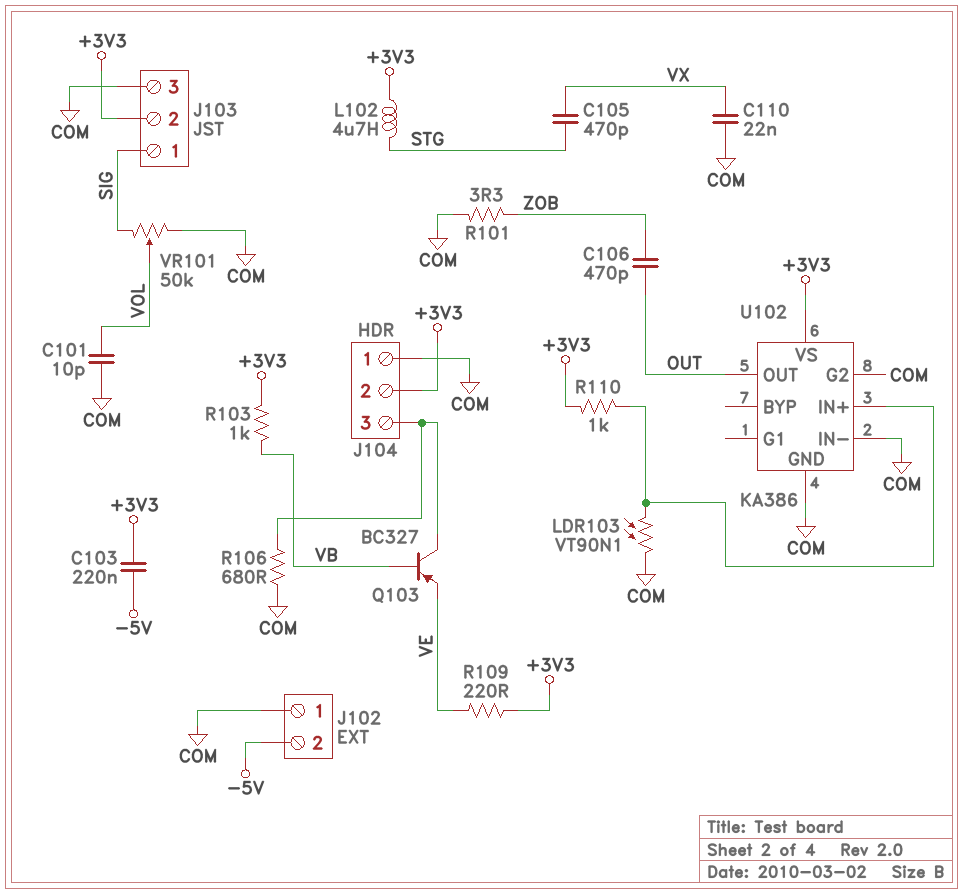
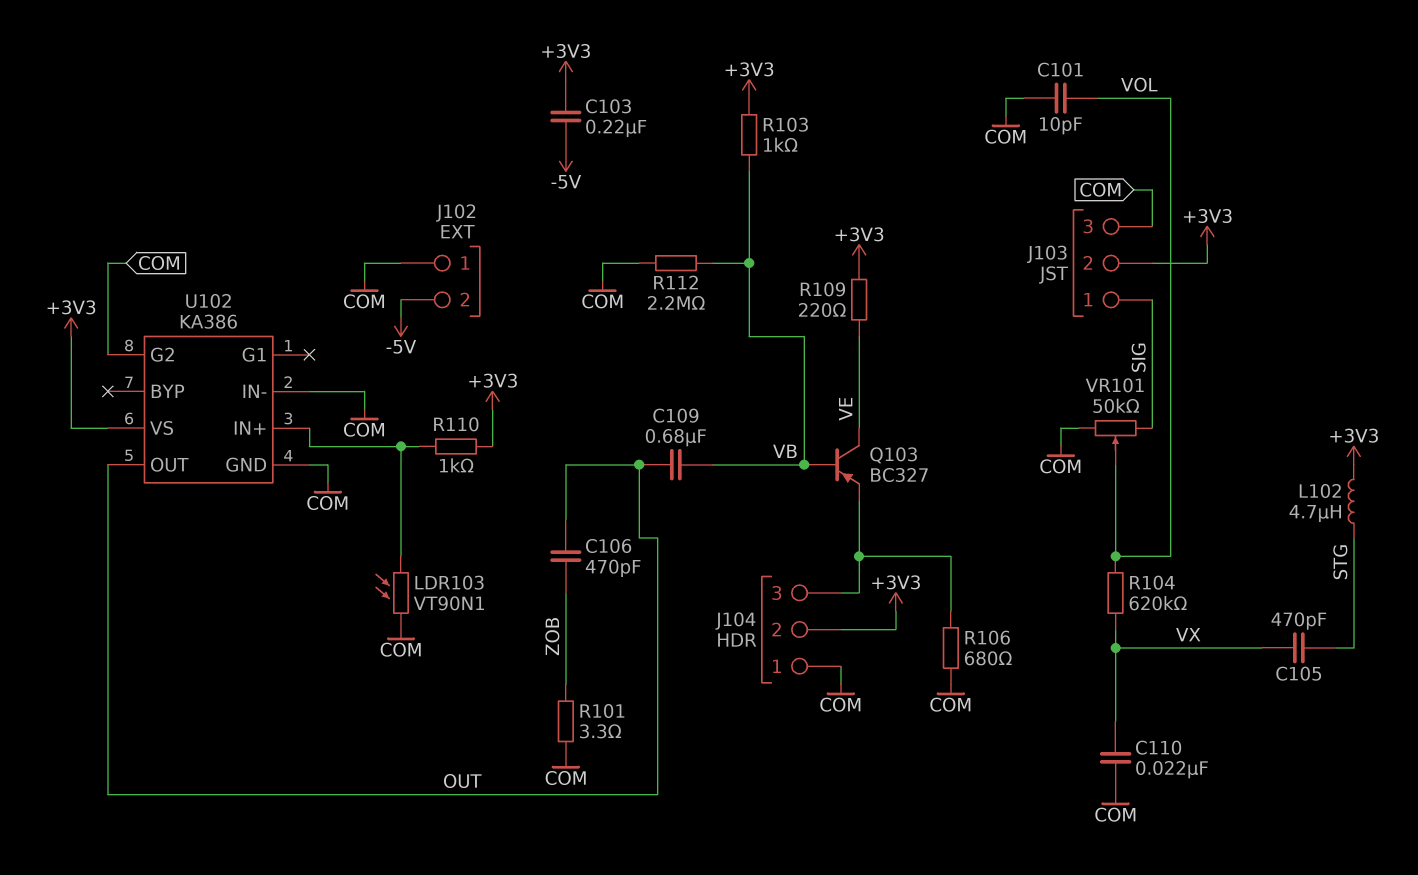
C109: none -> 680nF (OUT, VB)
Q103: PNP BC327 (B VB, C J104/3, E VE) -> PNP BC327 (B VB, C VE, E J104/3)
R104: none -> 620k (VOL, VX)
R112: none -> 2.2M (COM, VB)

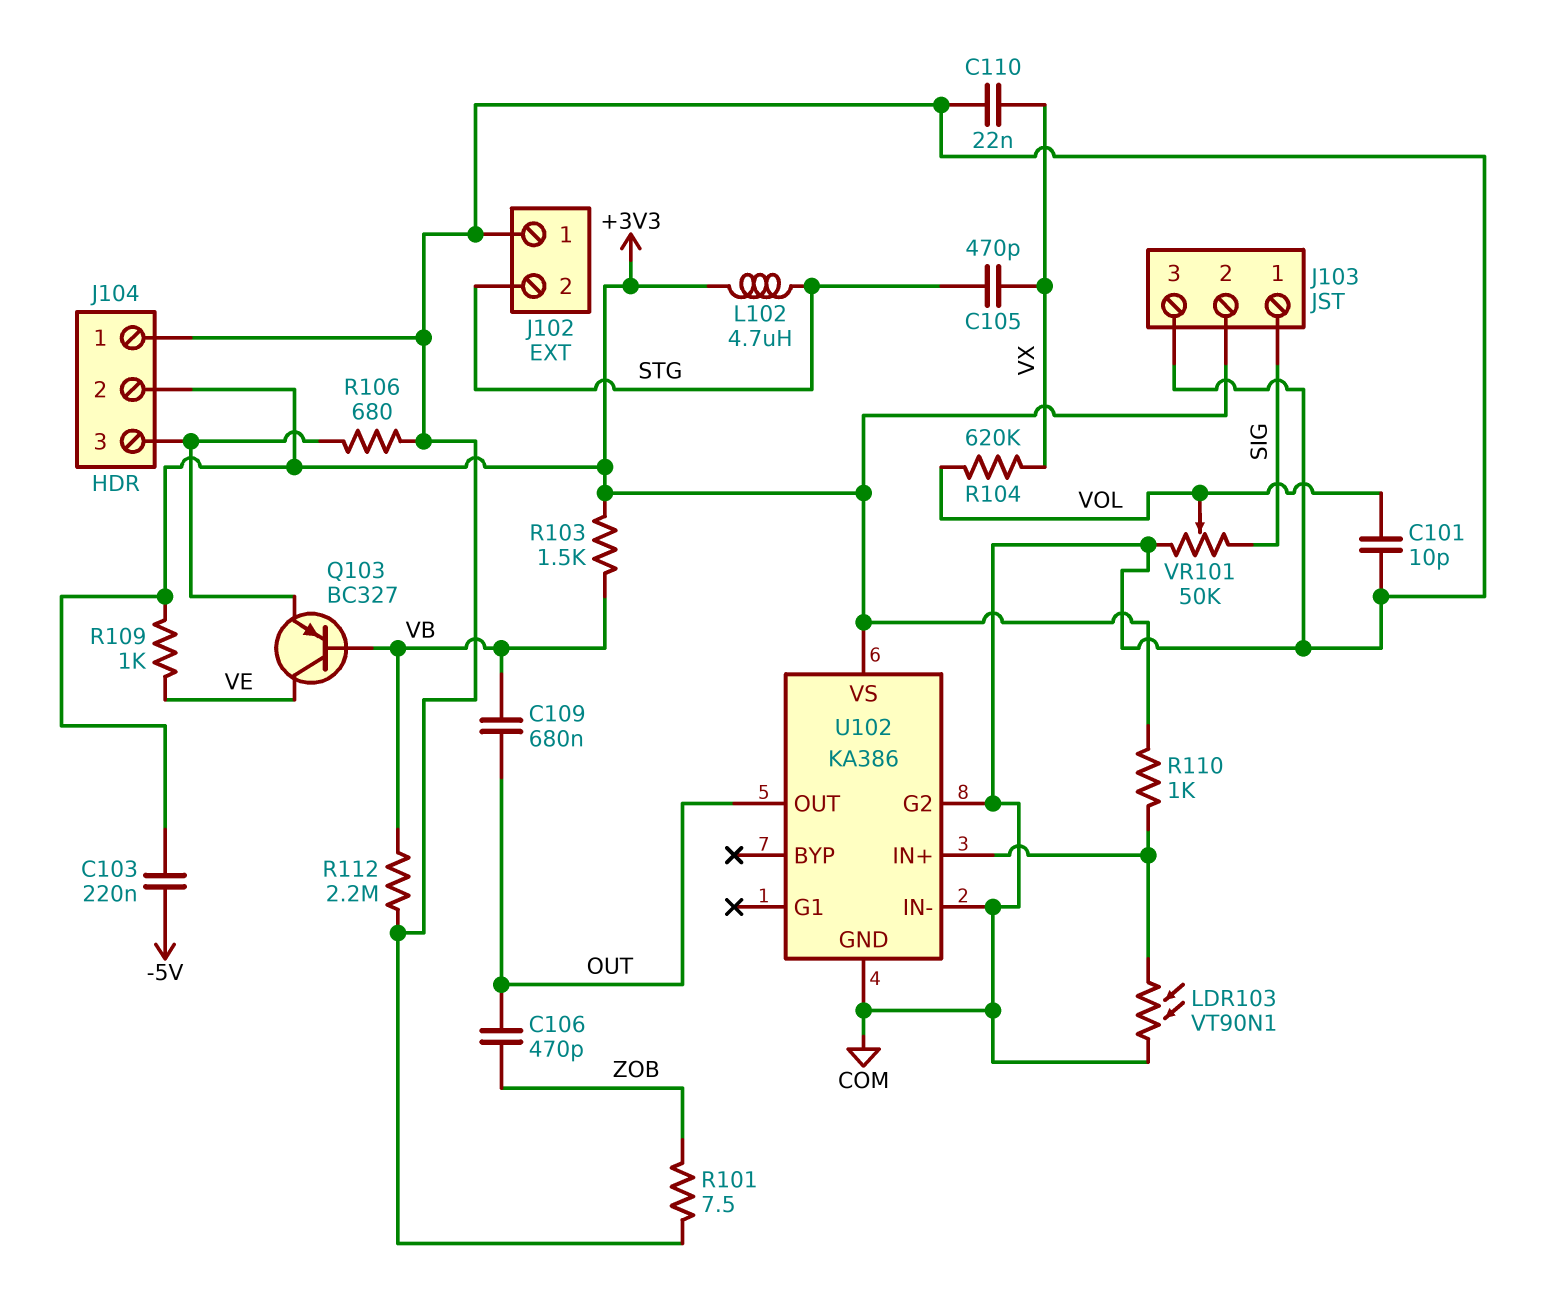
J102 pin 2: -5V -> STG
R101: 3.3 (COM, ZOB) -> 7.5 (COM, ZOB)
R103: 1k (+3V3, VB) -> 1.5k (+3V3, VB)
R109: 220 (+3V3, VE) -> 1k (+3V3, VE)

